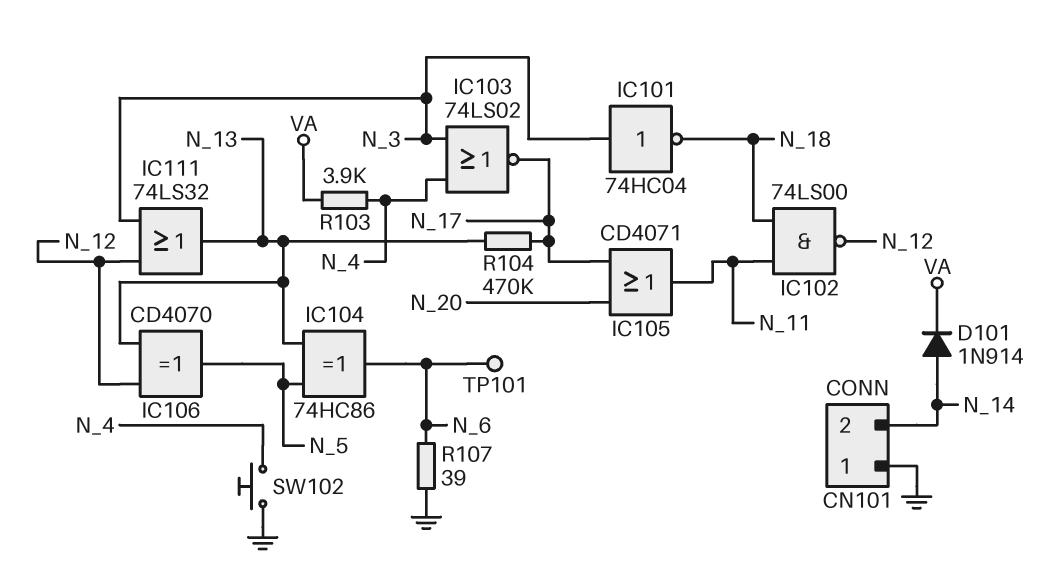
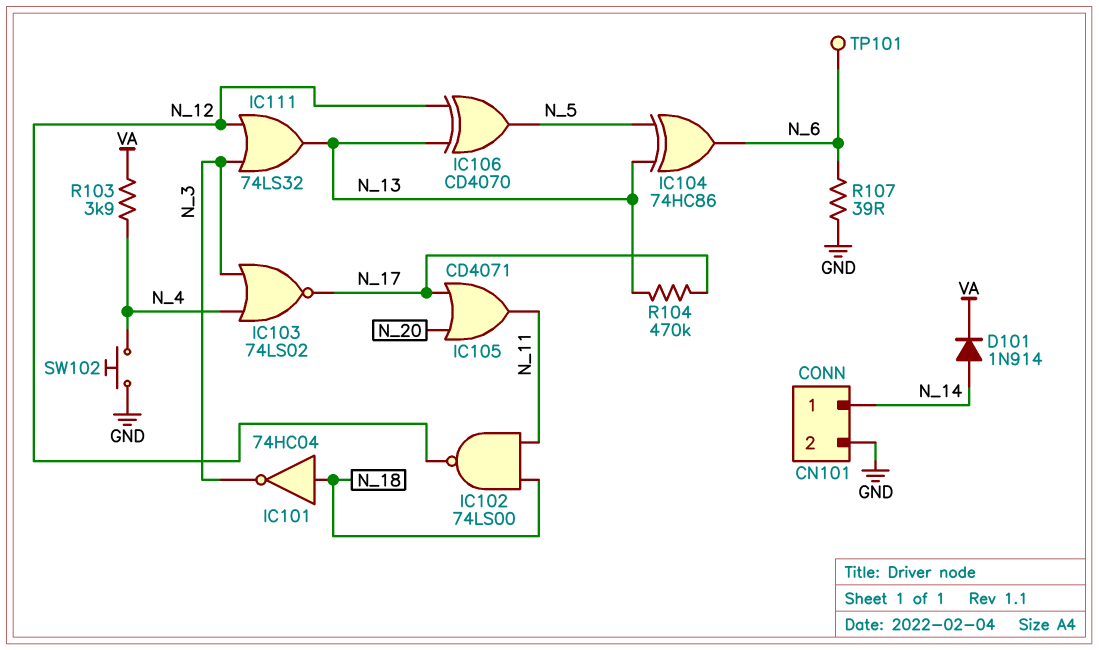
CN101 pin 1: GND -> N_14
CN101 pin 2: N_14 -> GND
IC101: NOT 74HC04 (in N_3, out N_18) -> NOT 74HC04 (in N_18, out N_3)

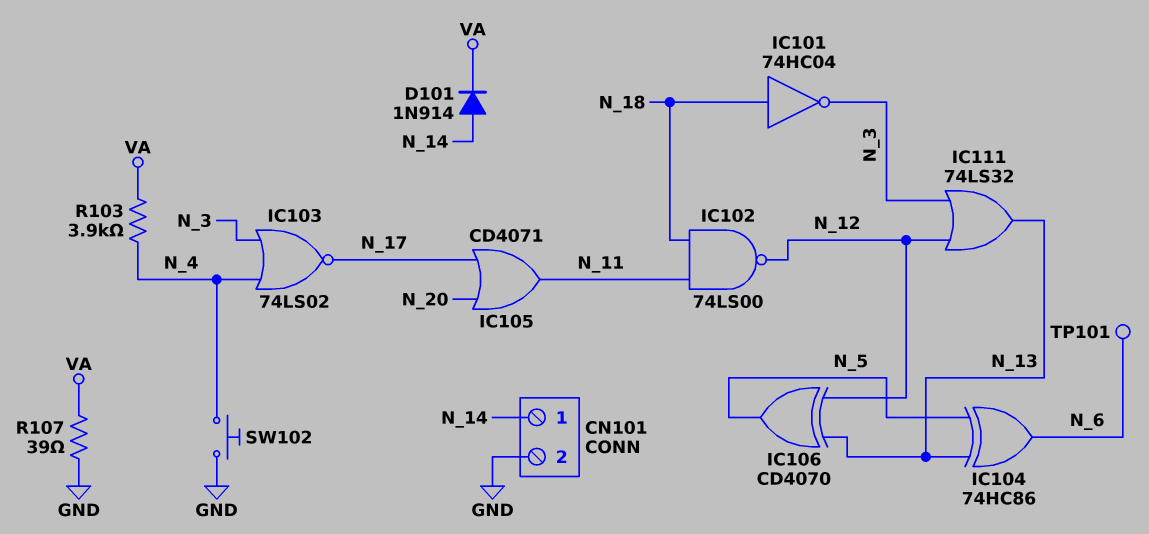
R104: 470k (N_13, N_17) -> none
R107: 39 (GND, N_6) -> 39 (GND, VA)

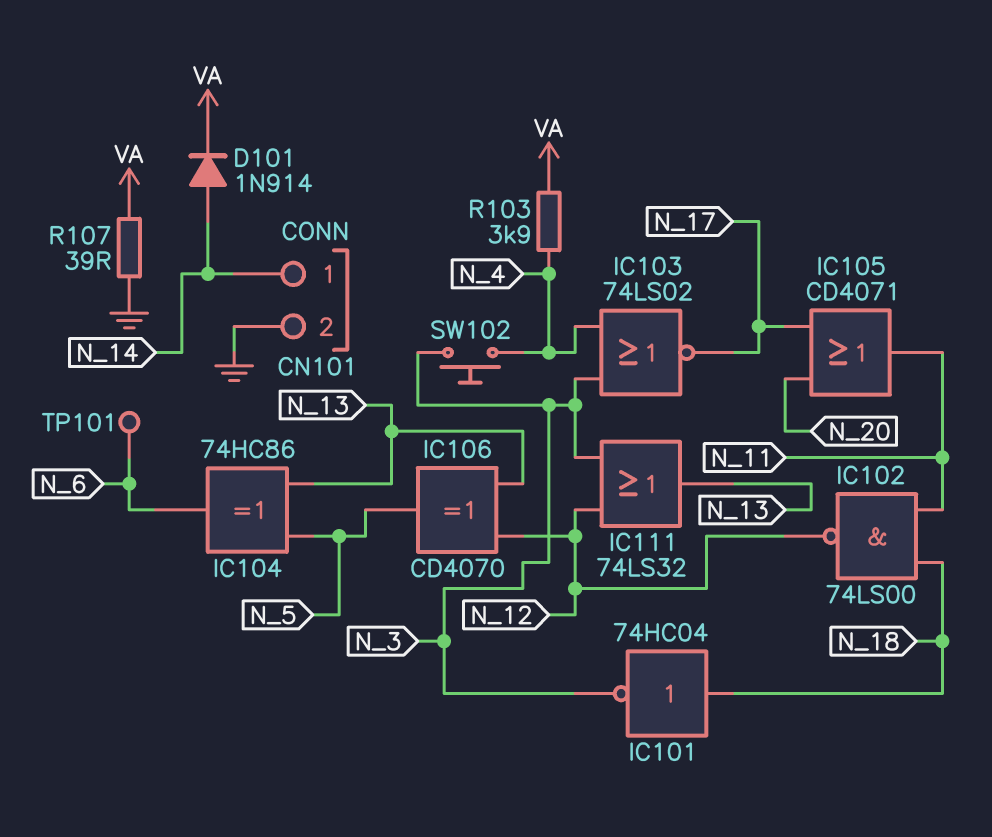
SW102: button (GND, N_4) -> button (N_3, N_4)

